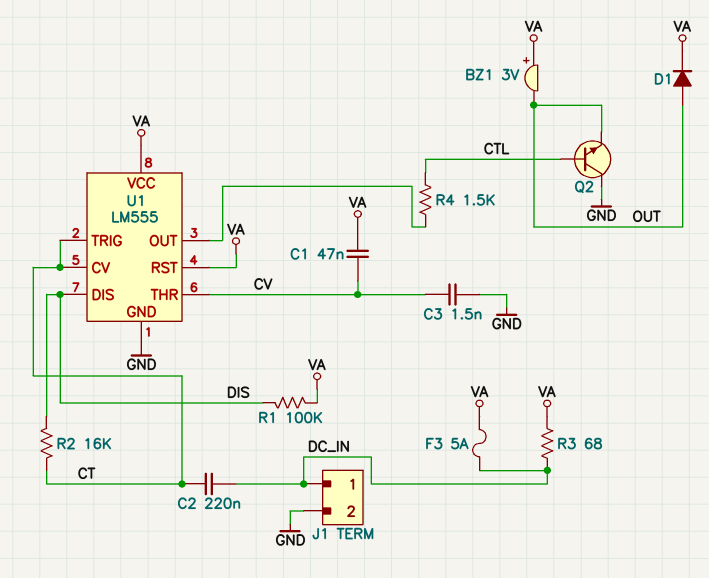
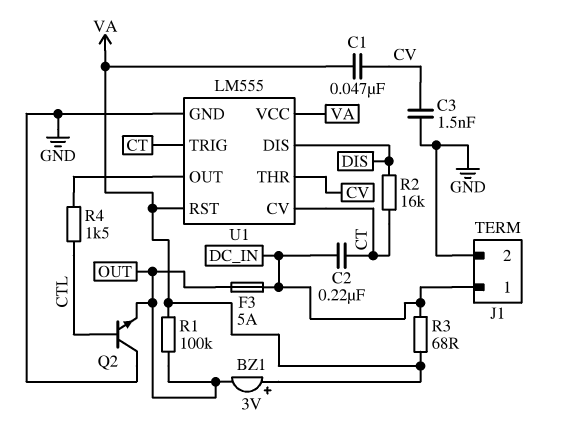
D1: diode (A OUT, K VA) -> none
F3: 5A (DC_IN, VA) -> 5A (DC_IN, OUT)
R1: 100k (DIS, VA) -> 100k (OUT, VA)

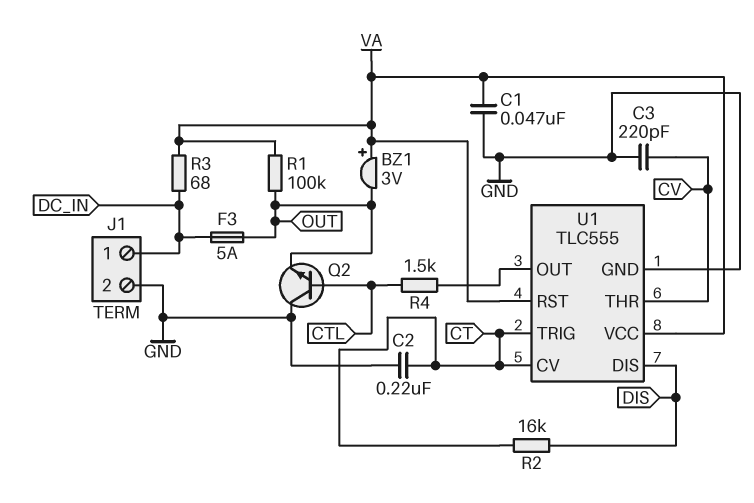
C1: 47nF (CV, VA) -> 47nF (GND, VA)
C2: 220nF (CT, DC_IN) -> 220nF (CT, GND)
C3: 1.5nF (CV, GND) -> 220pF (CV, GND)
U1: LM555 -> TLC555

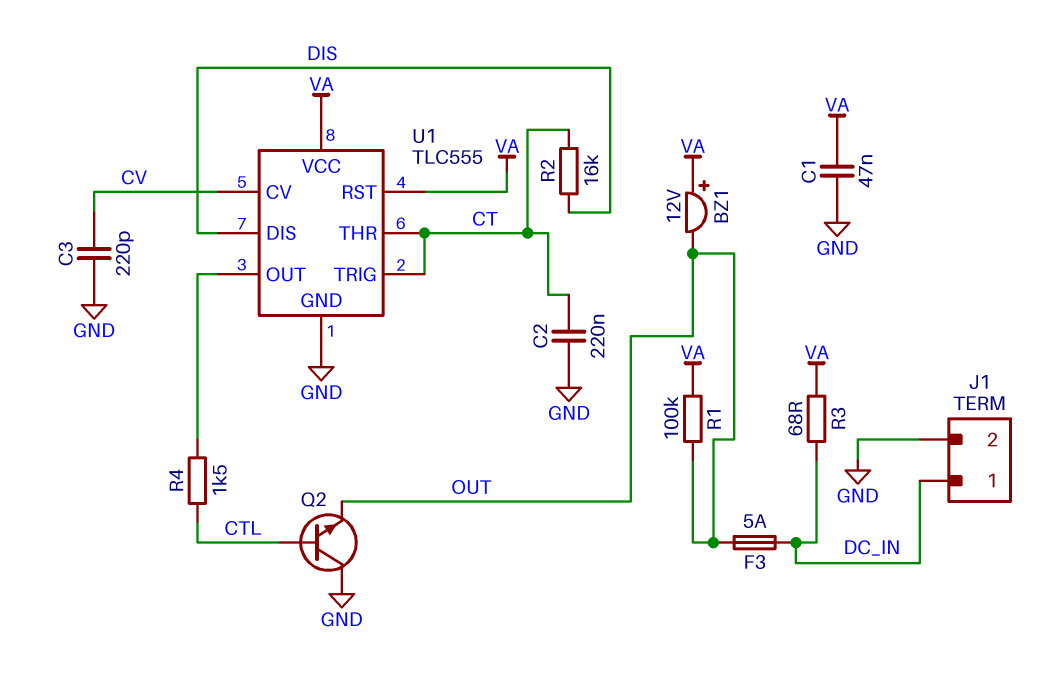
BZ1: buzzer 3V (plus VA, minus OUT) -> buzzer 12V (plus VA, minus OUT)
U1 pin CV: CT -> CV
U1 pin THR: CV -> CT

